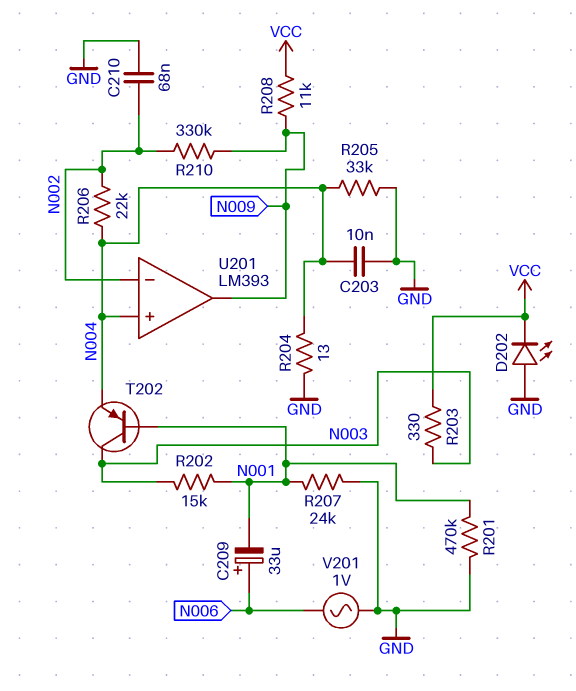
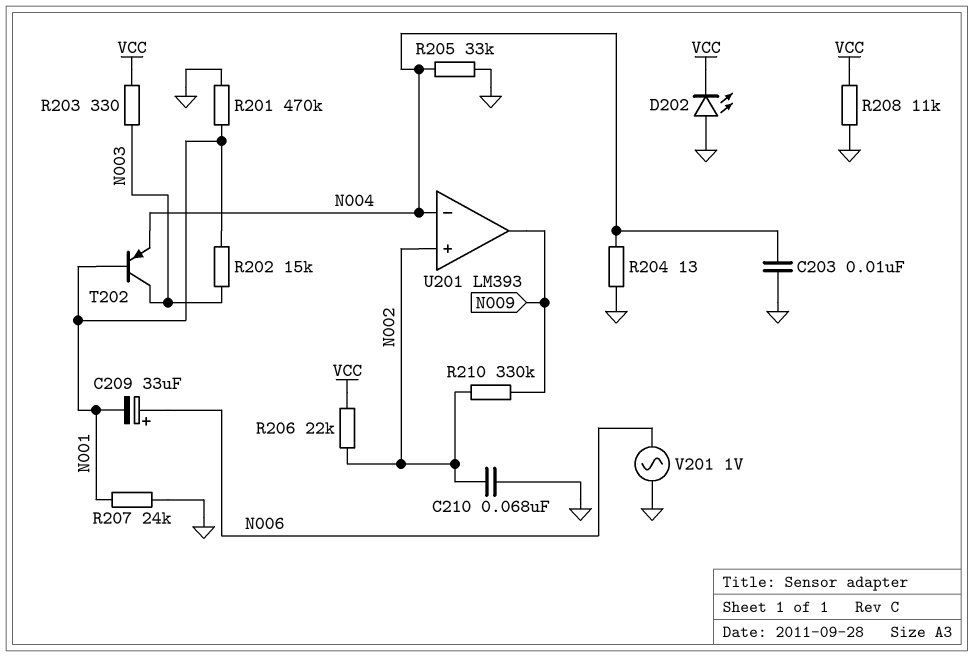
R206: 22k (N002, N004) -> 22k (N002, VCC)
R208: 11k (N009, VCC) -> 11k (GND, VCC)
U201 pin in+: N004 -> N002
U201 pin in-: N002 -> N004

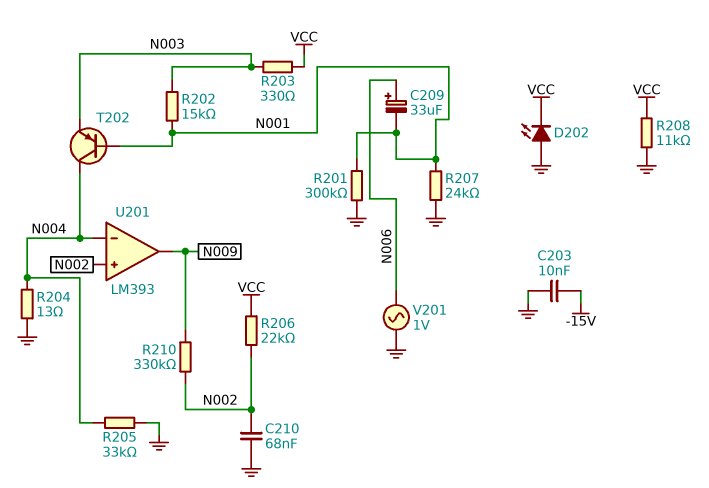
C203: 10nF (GND, N004) -> 10nF (-15V, GND)
R201: 470k (GND, N001) -> 300k (GND, N001)
T202: PNP (B N001, C N003, E N004) -> PNP (B N001, C N004, E N003)

